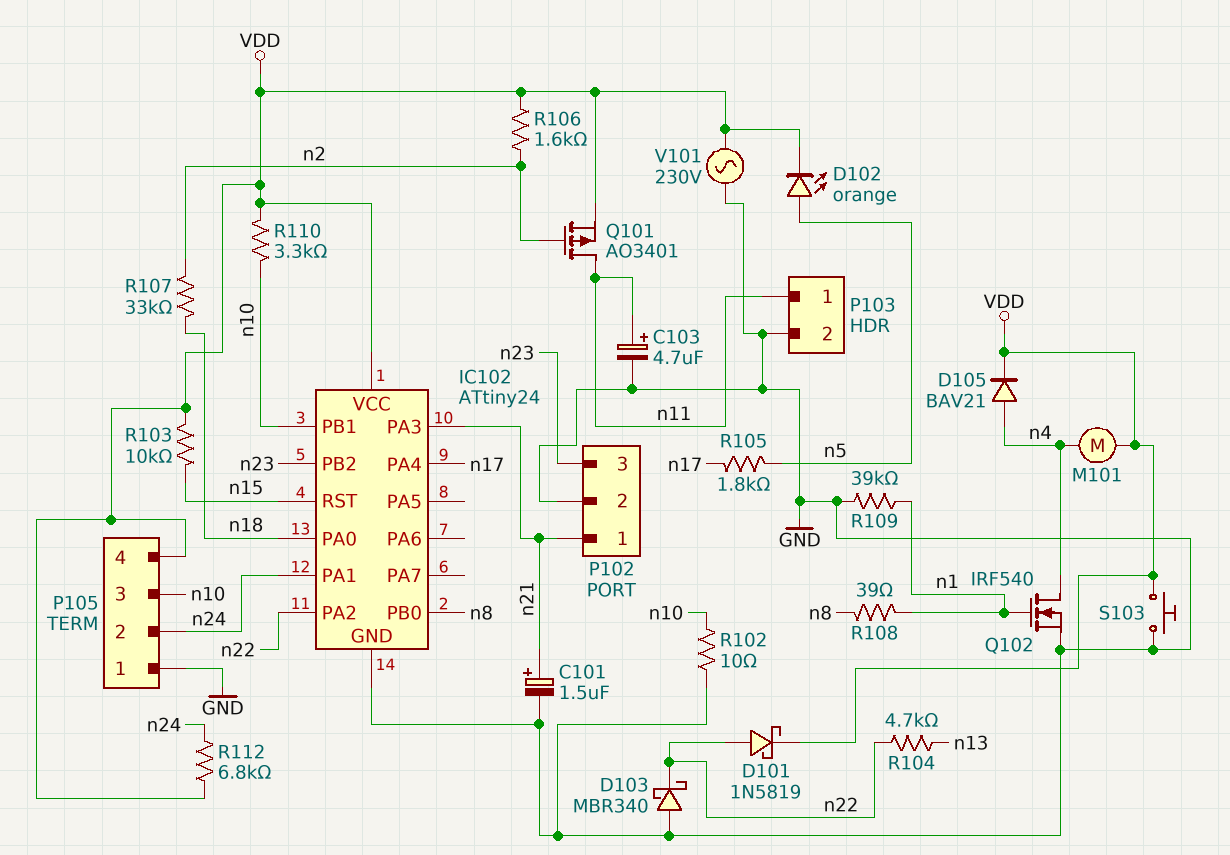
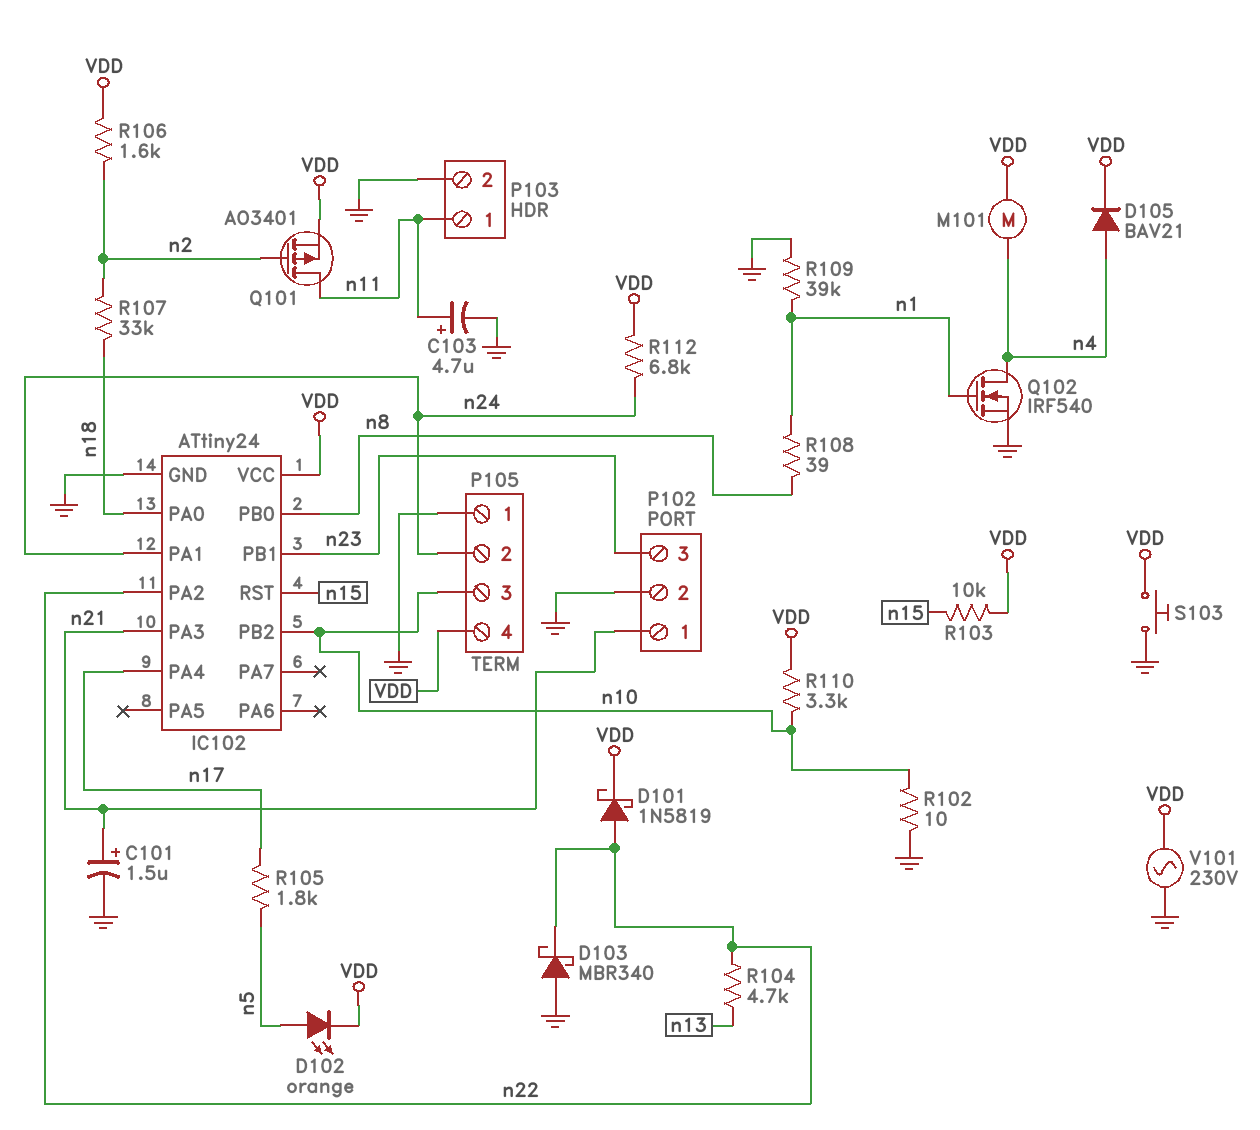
IC102 pin PB1: n10 -> n23
IC102 pin PB2: n23 -> n10

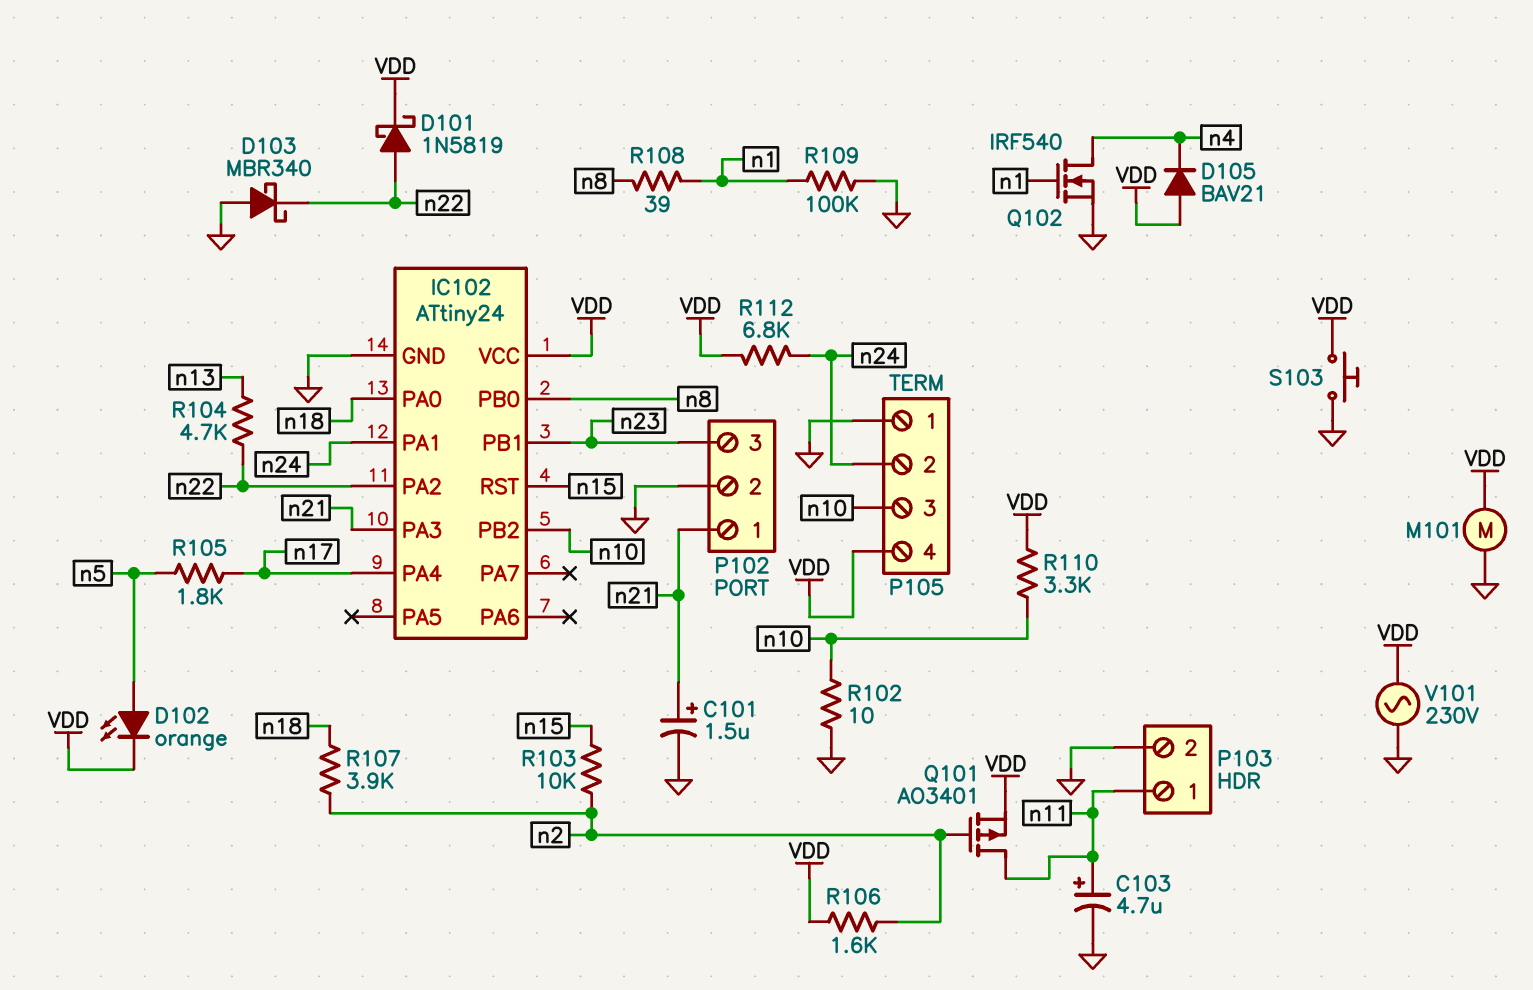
D105: diode BAV21 (A n4, K VDD) -> diode BAV21 (A VDD, K n4)
M101: motor (VDD, n4) -> motor (GND, VDD)
R103: 10k (VDD, n15) -> 10k (n2, n15)
R107: 33k (n2, n18) -> 3.9k (n2, n18)
R109: 39k (GND, n1) -> 100k (GND, n1)

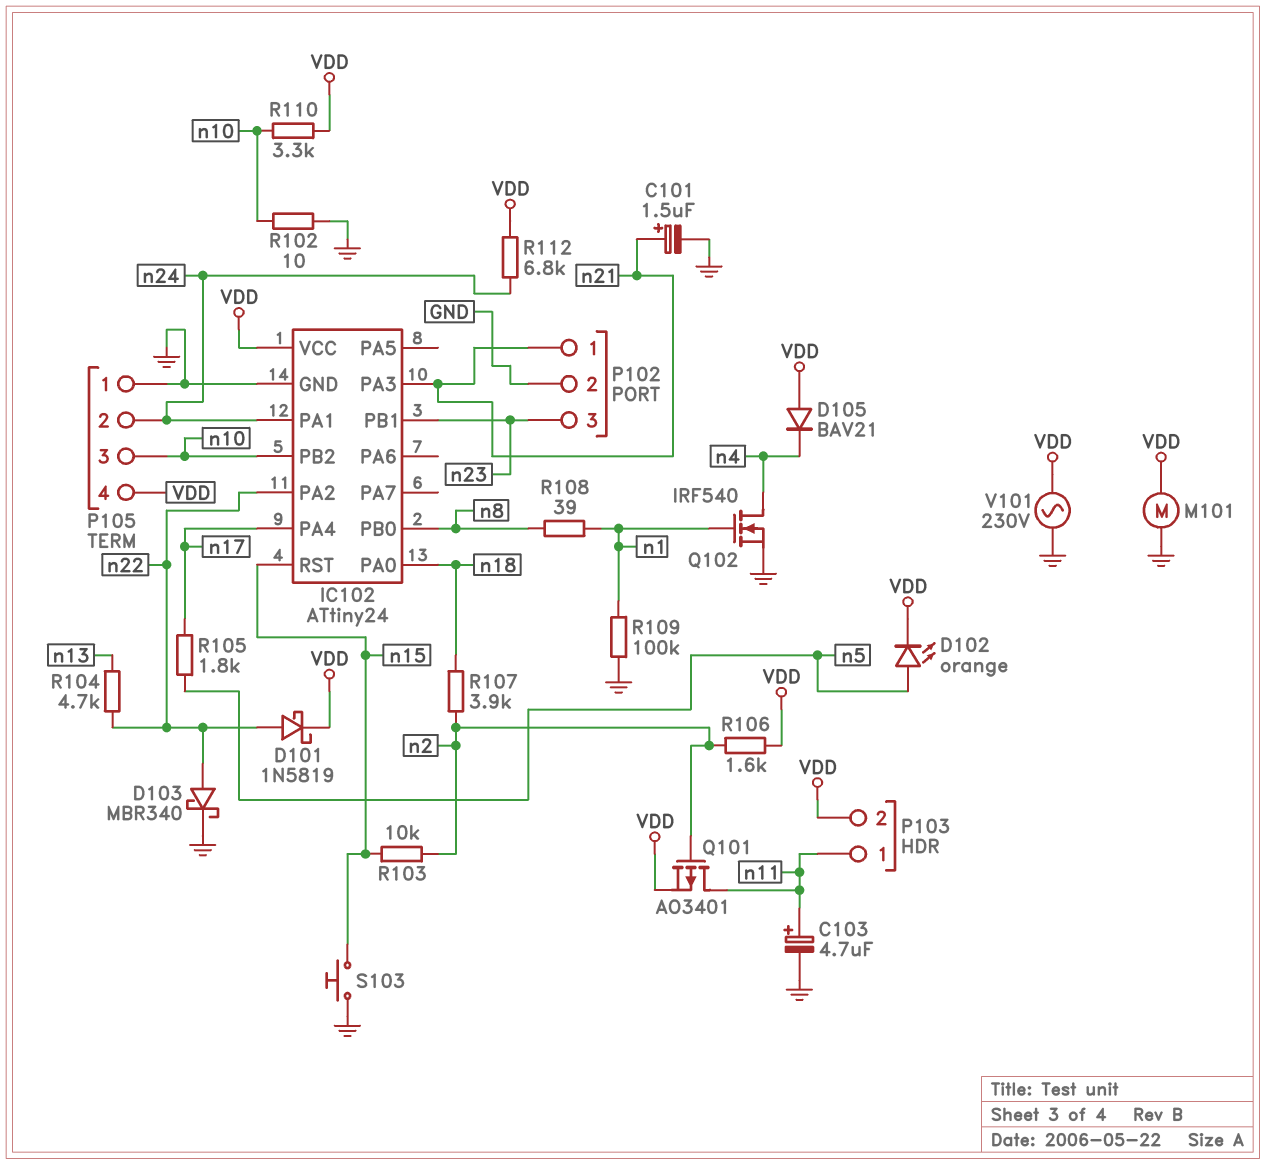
D103: schottky MBR340 (A GND, K n22) -> schottky MBR340 (A n22, K GND)
P103 pin 2: GND -> VDD
S103: button (GND, VDD) -> button (GND, n15)

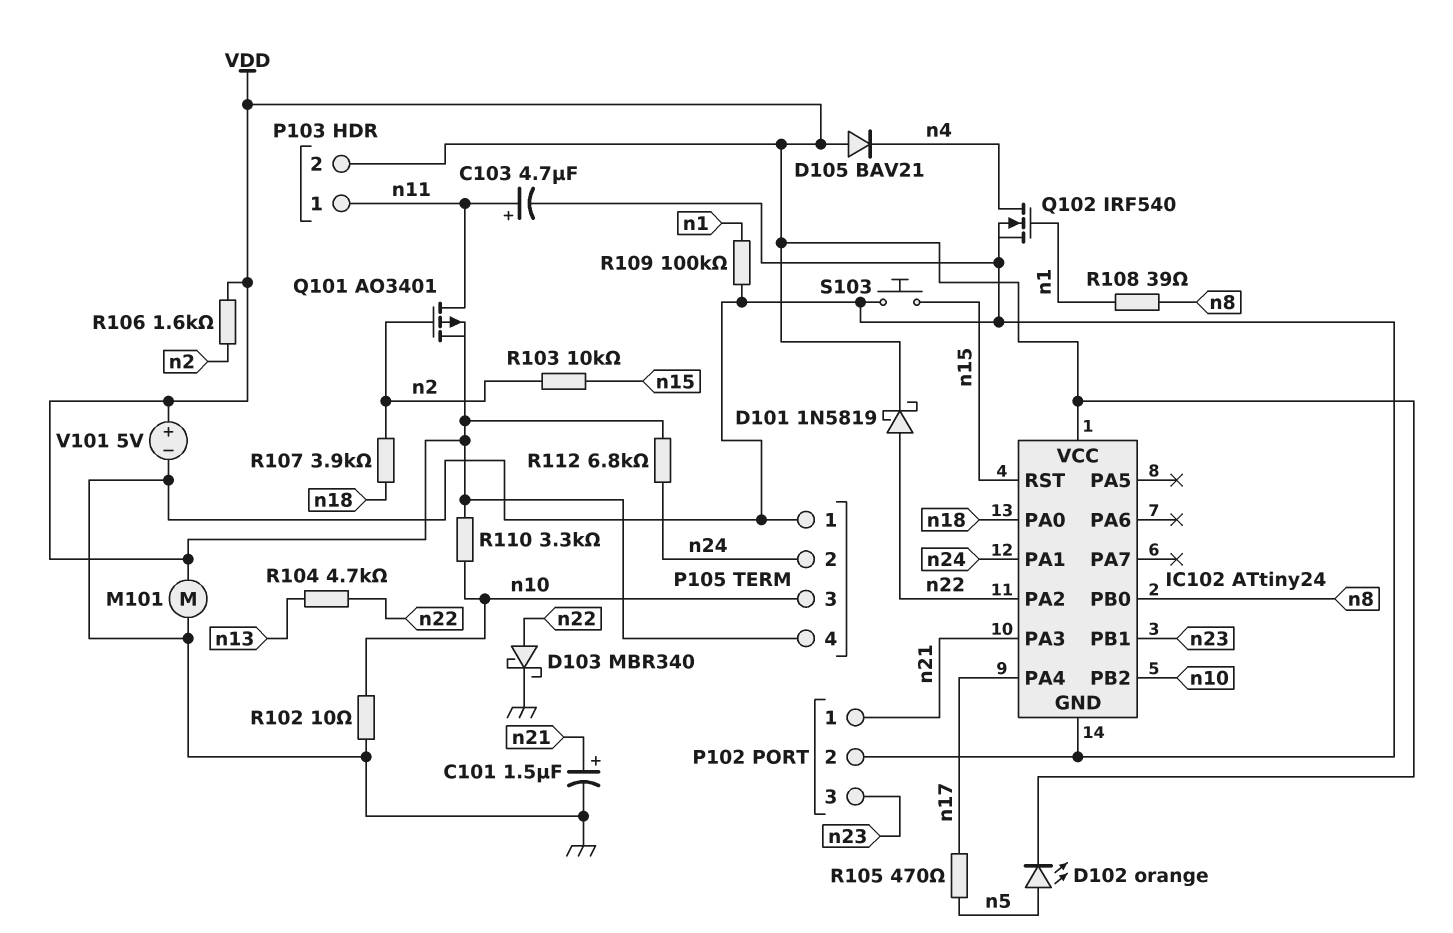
R105: 1.8k (n5, n17) -> 470 (n5, n17)
V101: AC 230V (GND, VDD) -> 5V (plus VDD, minus GND)

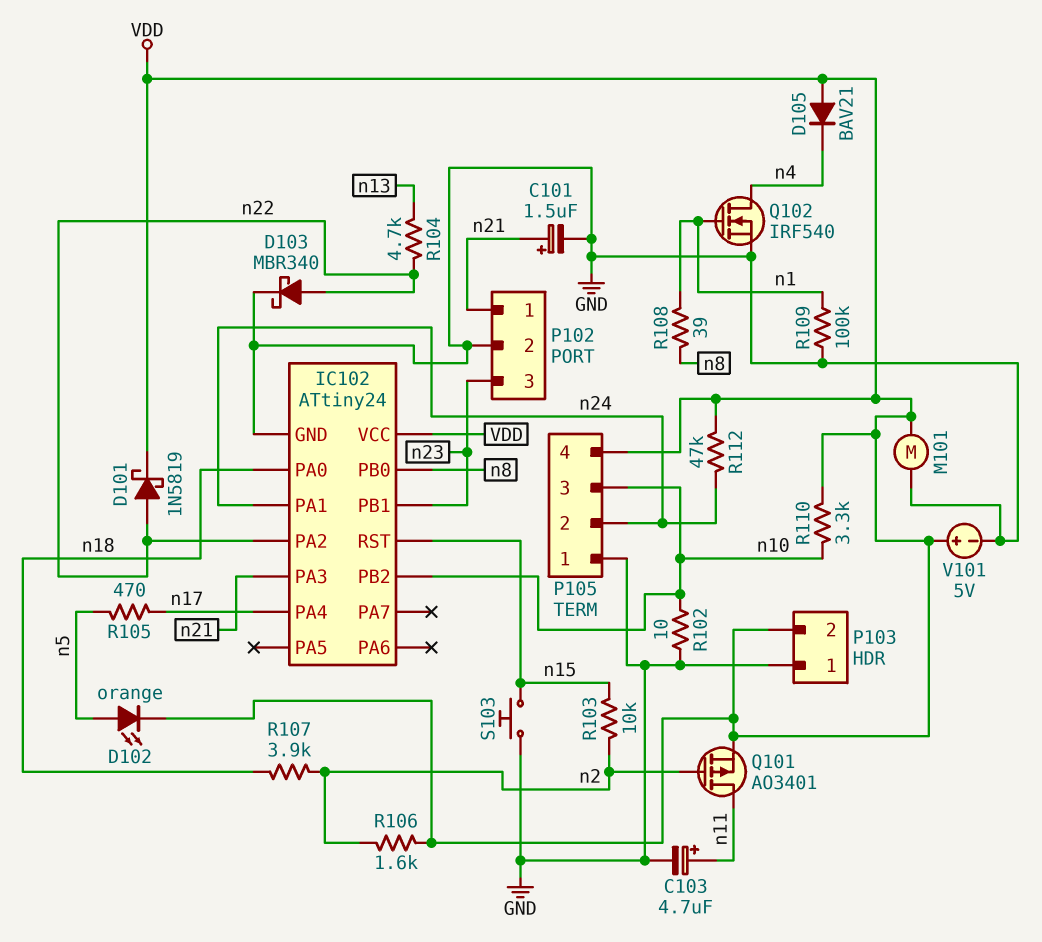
P103 pin 1: n11 -> GND
R112: 6.8k (VDD, n24) -> 47k (VDD, n24)

